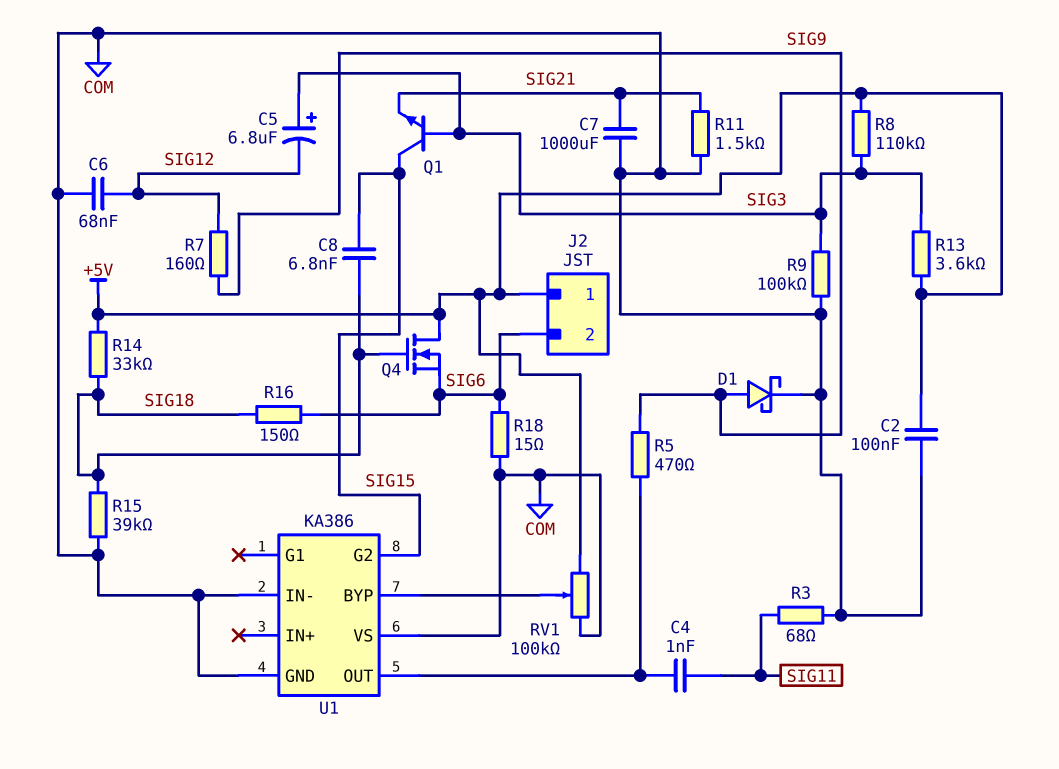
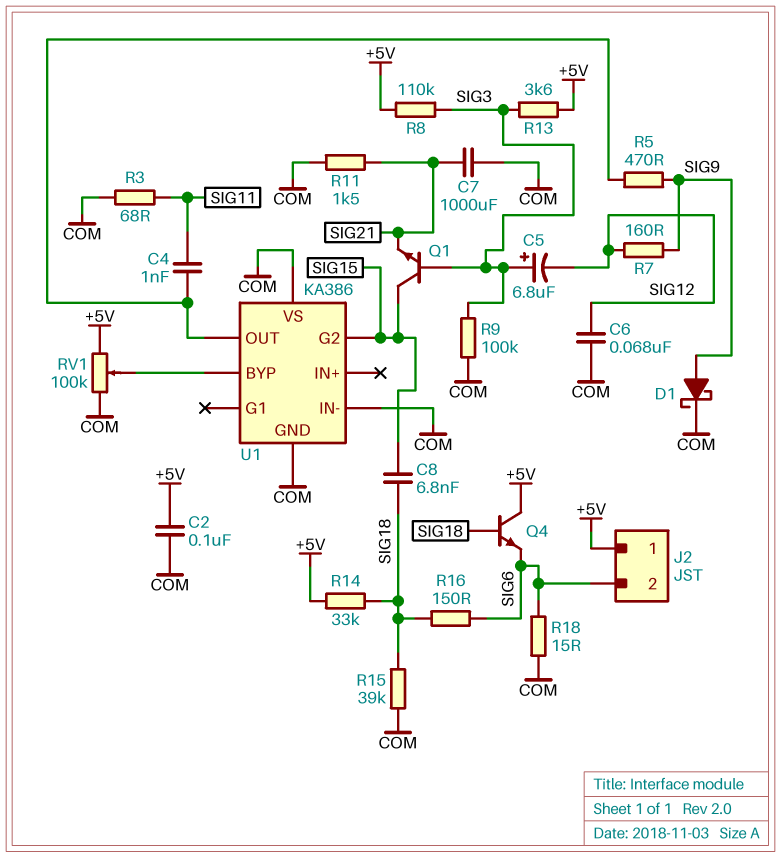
Q4: NMOS (G SIG18, D +5V, S SIG6) -> NPN (B SIG18, C +5V, E SIG6)

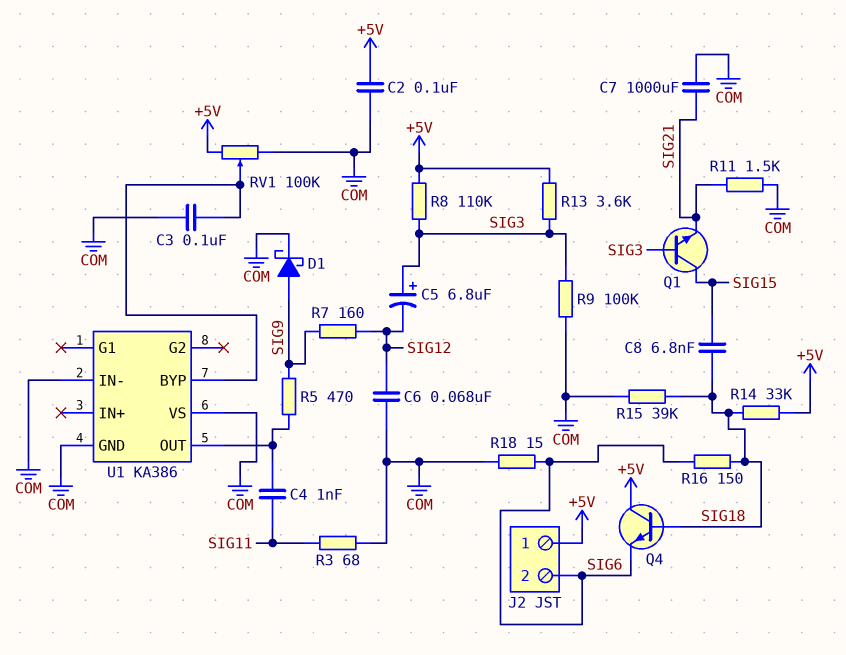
C3: none -> 100nF (COM, U1/BYP)
U1 pin G2: SIG15 -> none

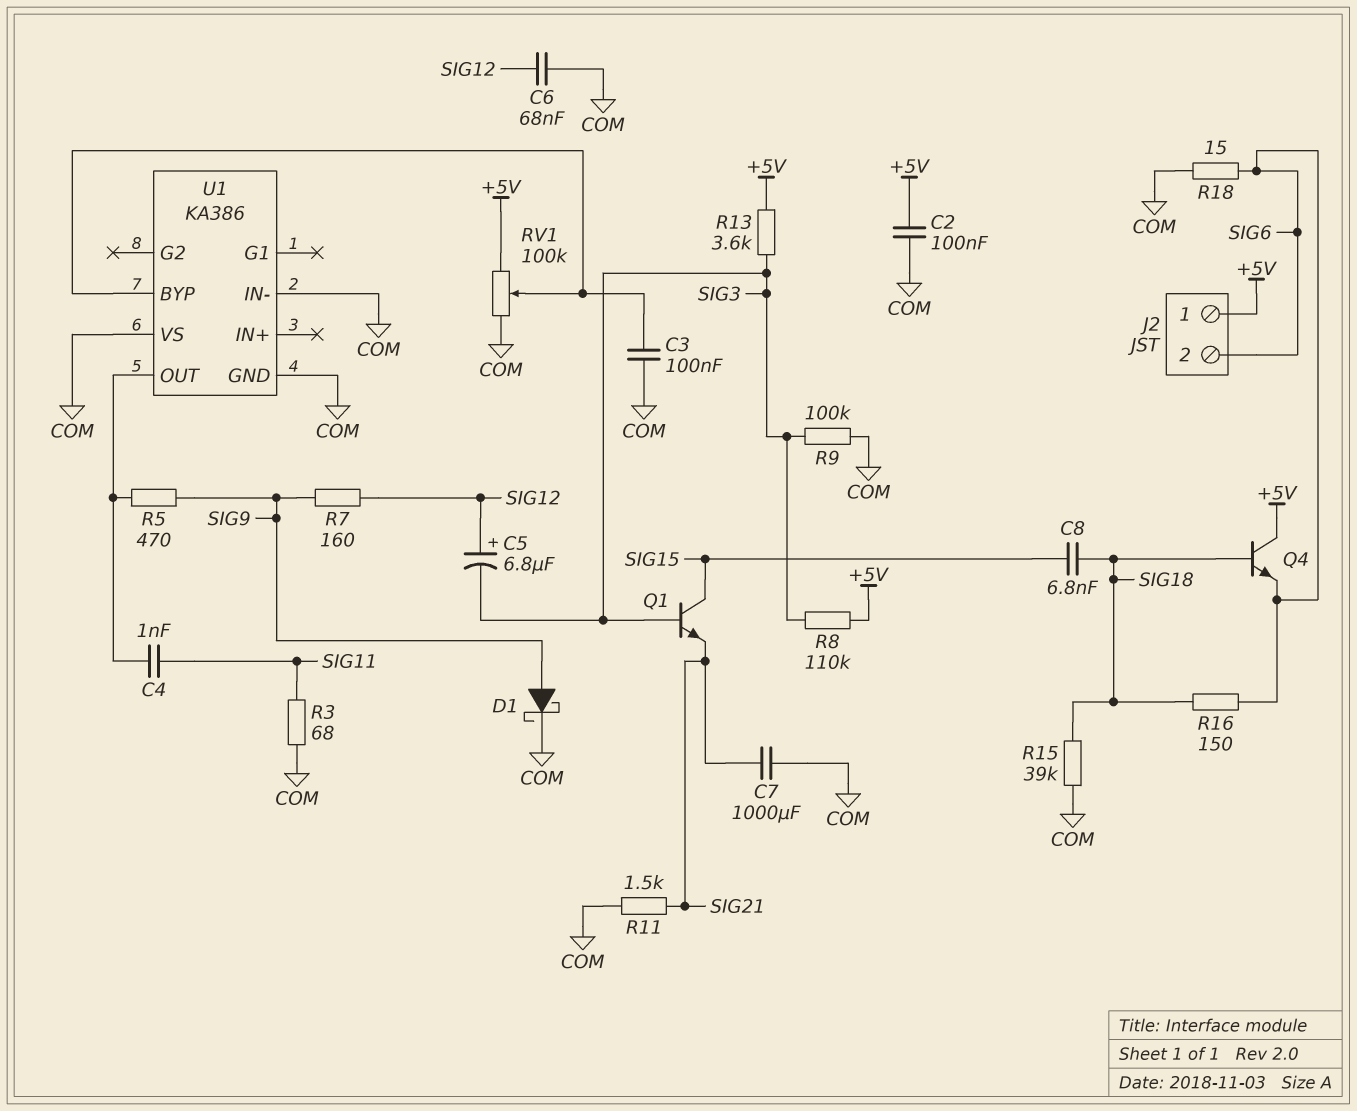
C5: 6.8uF (plus SIG3, minus SIG12) -> 6.8uF (plus SIG12, minus SIG3)
R14: 33k (+5V, SIG18) -> none

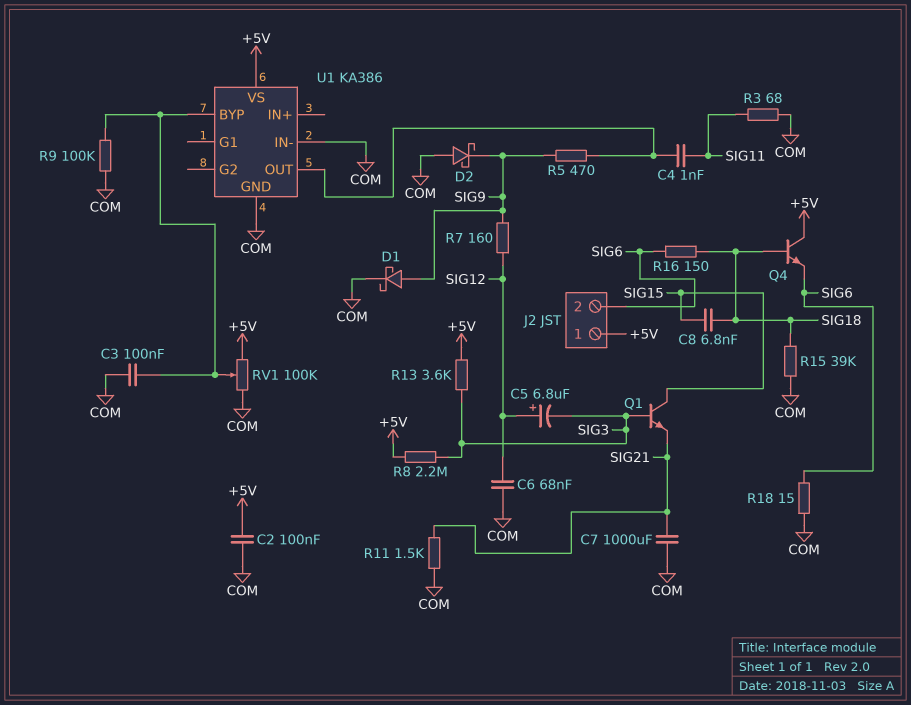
D2: none -> schottky (A COM, K SIG9)
R8: 110k (+5V, SIG3) -> 2.2M (+5V, SIG3)
R9: 100k (COM, SIG3) -> 100k (COM, U1/BYP)
U1 pin VS: COM -> +5V

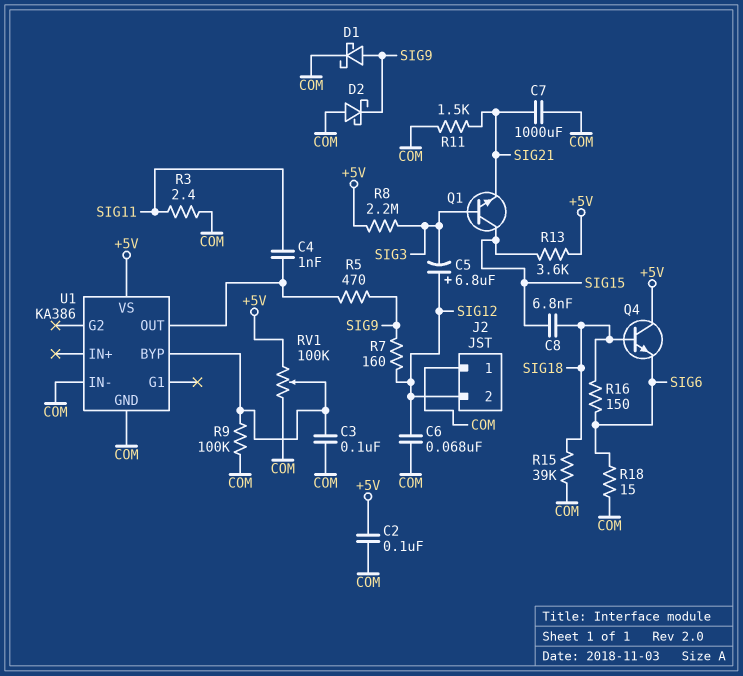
J2 pin 1: +5V -> COM
J2 pin 2: SIG6 -> SIG12
R3: 68 (COM, SIG11) -> 2.4 (COM, SIG11)
R13: 3.6k (+5V, SIG3) -> 3.6k (+5V, SIG15)

